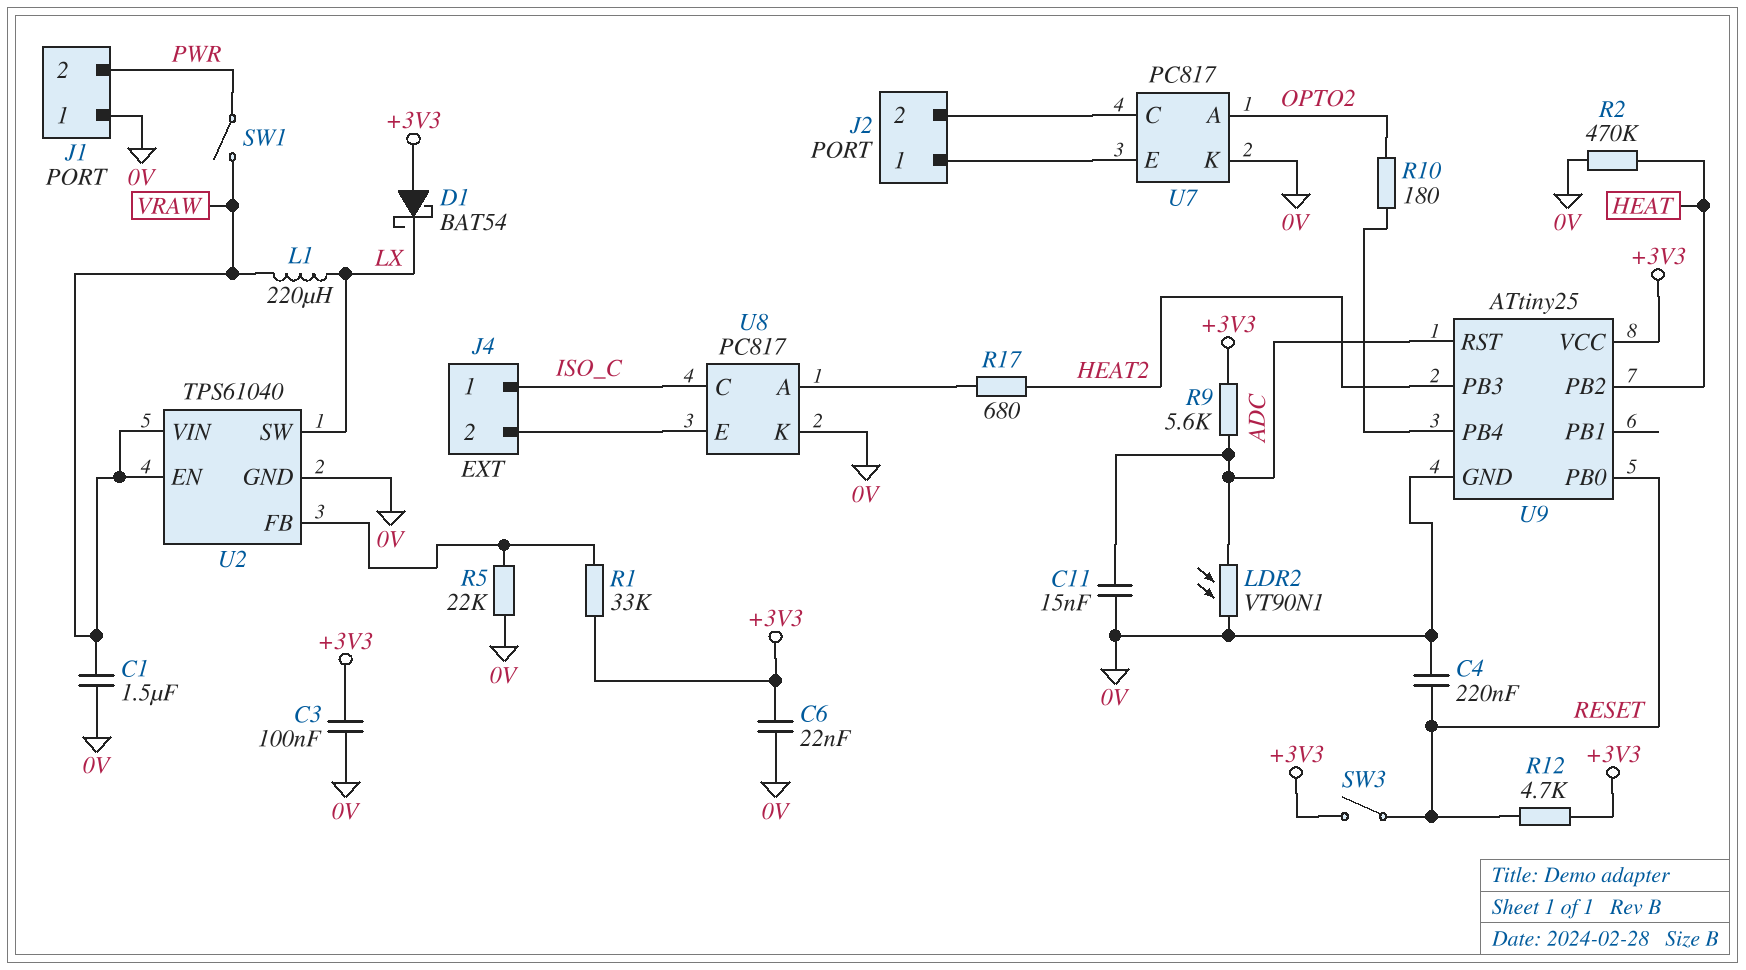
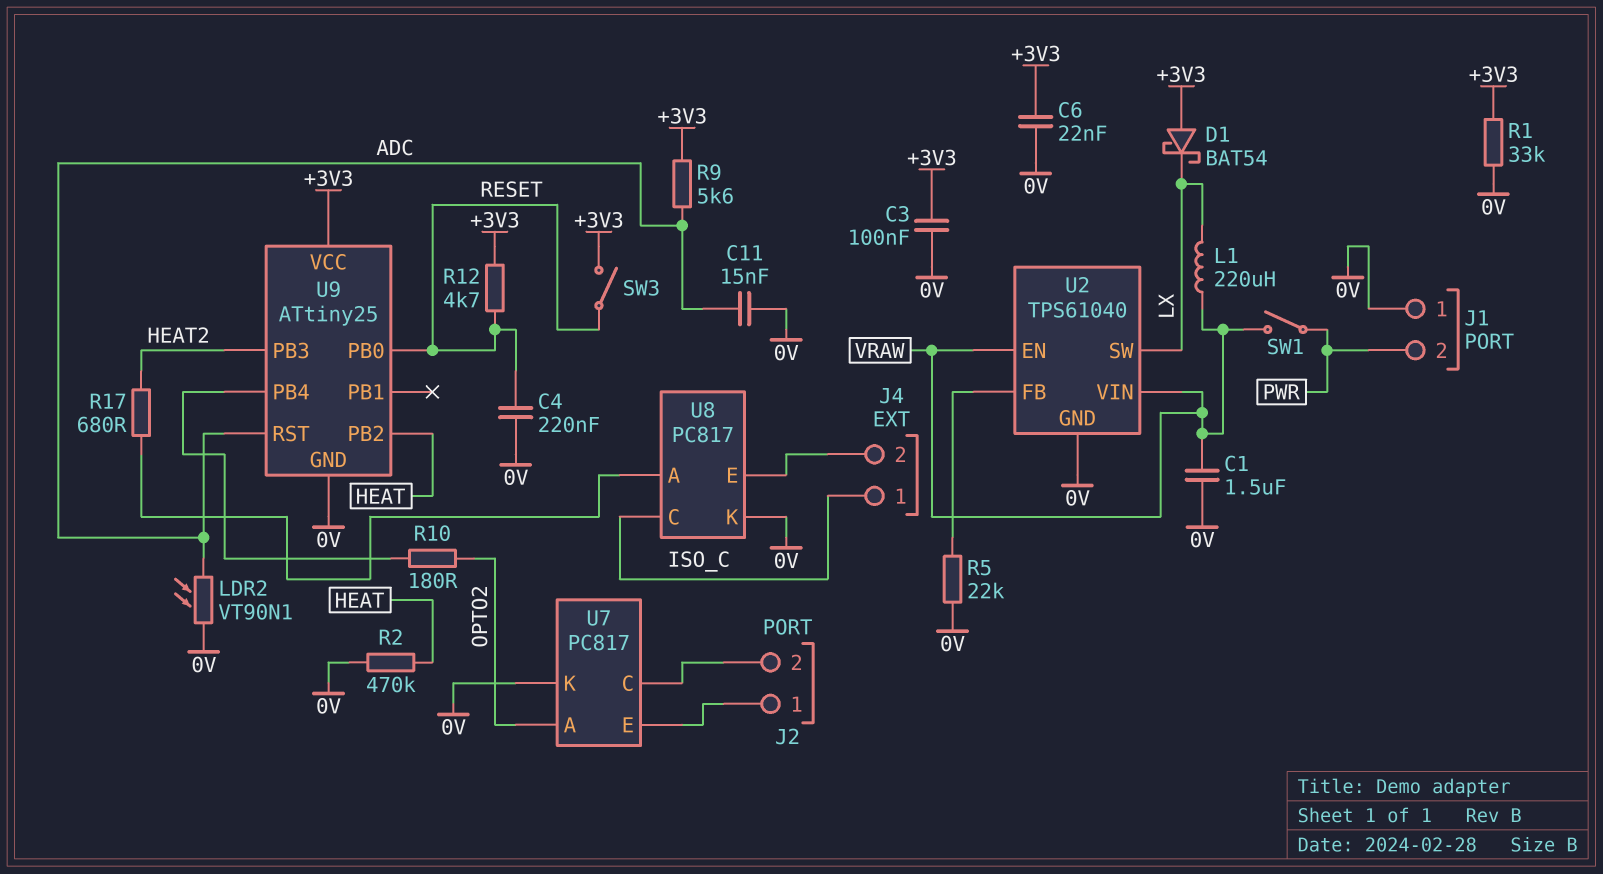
R1: 33k (+3V3, U2/FB) -> 33k (+3V3, 0V)

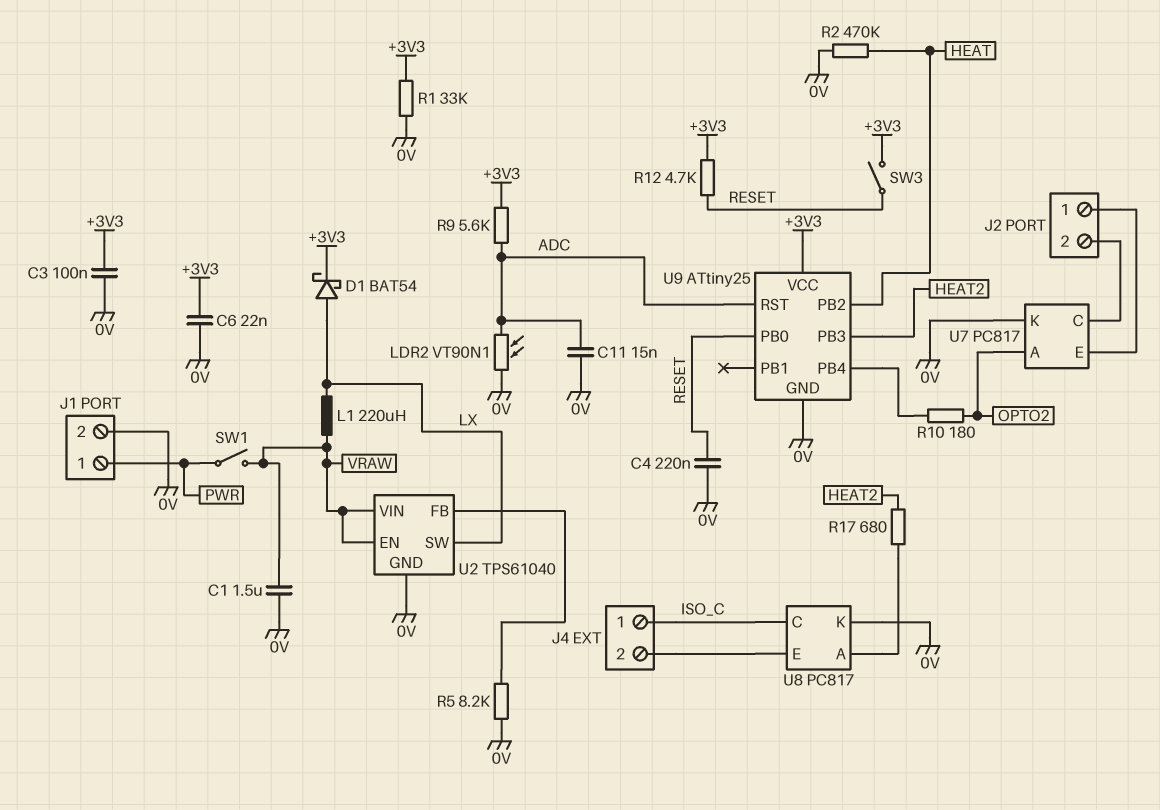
D1: schottky BAT54 (A +3V3, K LX) -> schottky BAT54 (A LX, K +3V3)
J1 pin 1: 0V -> PWR
J1 pin 2: PWR -> 0V
R5: 22k (0V, U2/FB) -> 8.2k (0V, U2/FB)

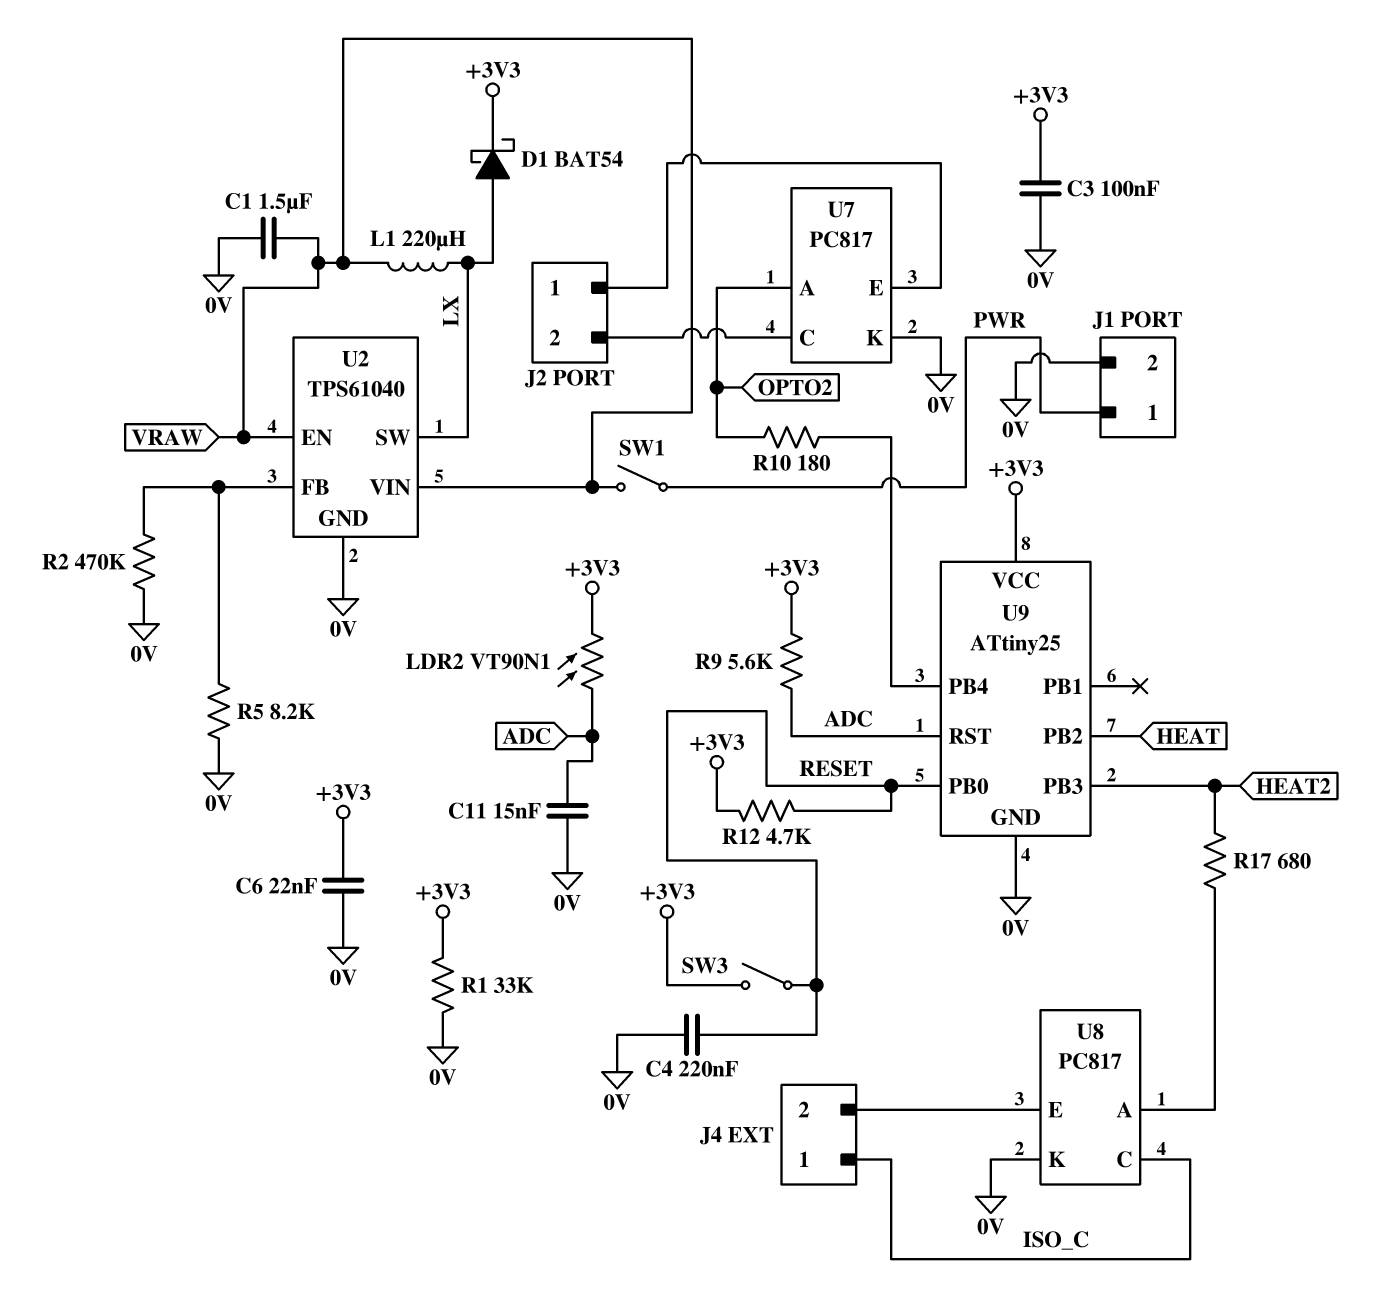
LDR2: VT90N1 (0V, ADC) -> VT90N1 (+3V3, ADC)
R2: 470k (0V, HEAT) -> 470k (0V, U2/FB)

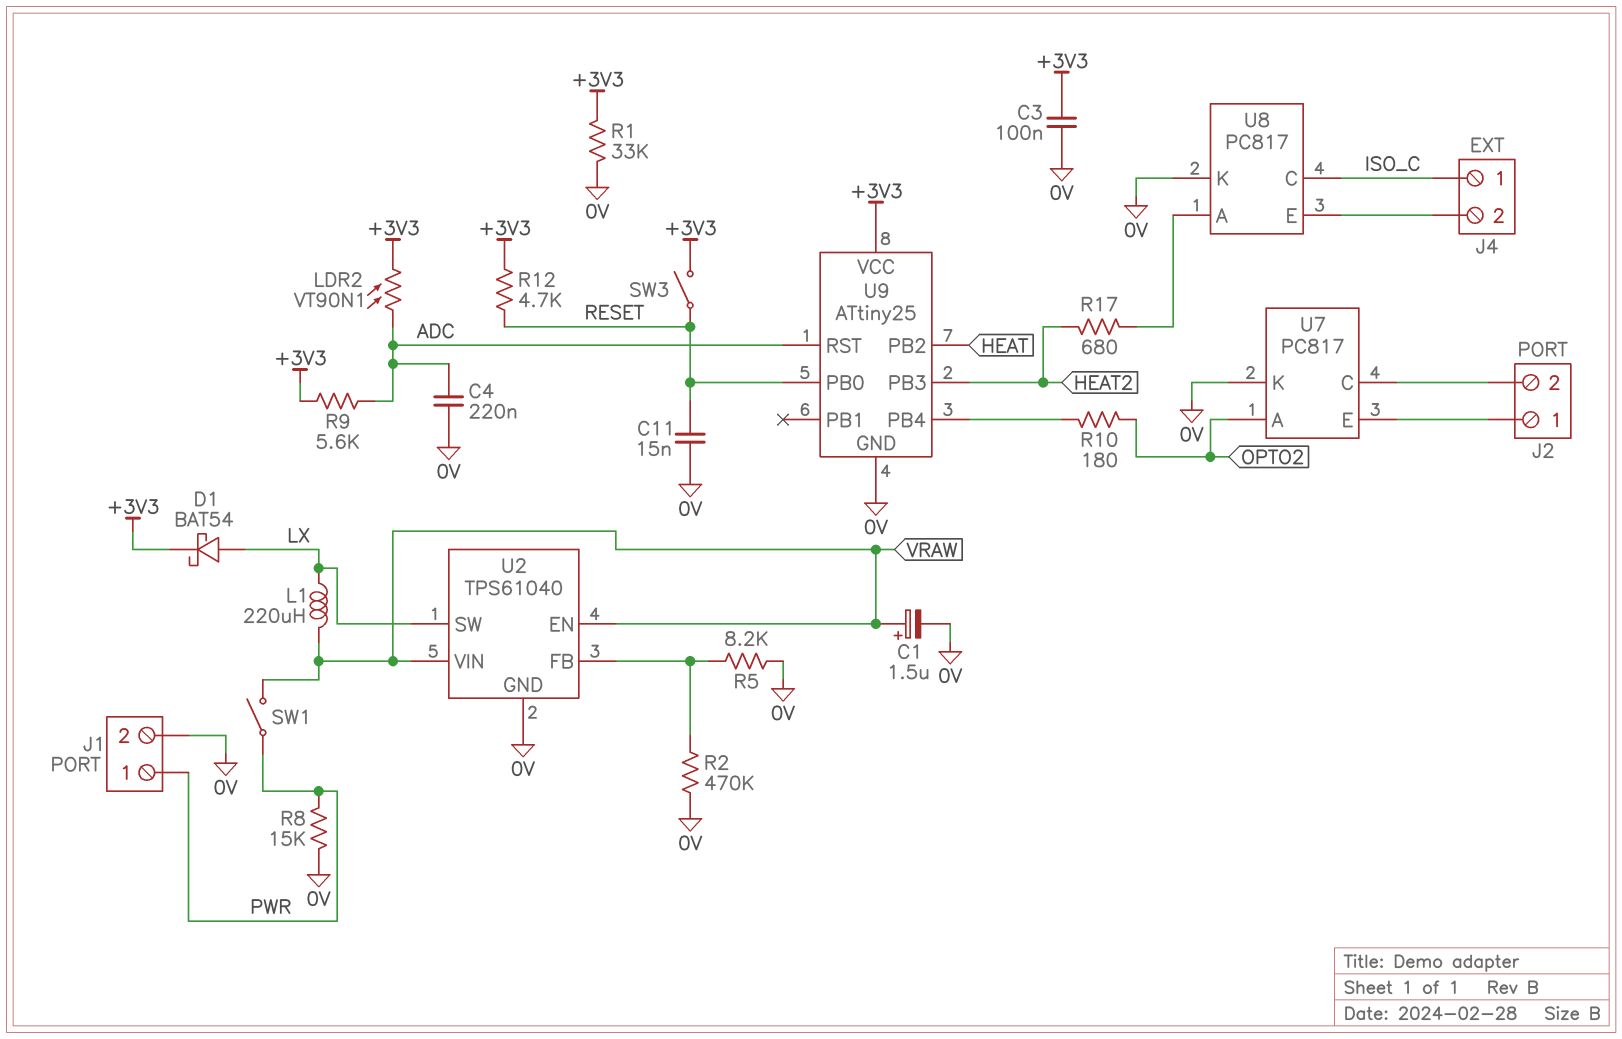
C1: 1.5uF (0V, VRAW) -> 1.5uF (plus VRAW, minus 0V)
C4: 220nF (0V, RESET) -> 220nF (0V, ADC)
C6: 22nF (+3V3, 0V) -> none
C11: 15nF (0V, ADC) -> 15nF (0V, RESET)
R8: none -> 15k (0V, PWR)

